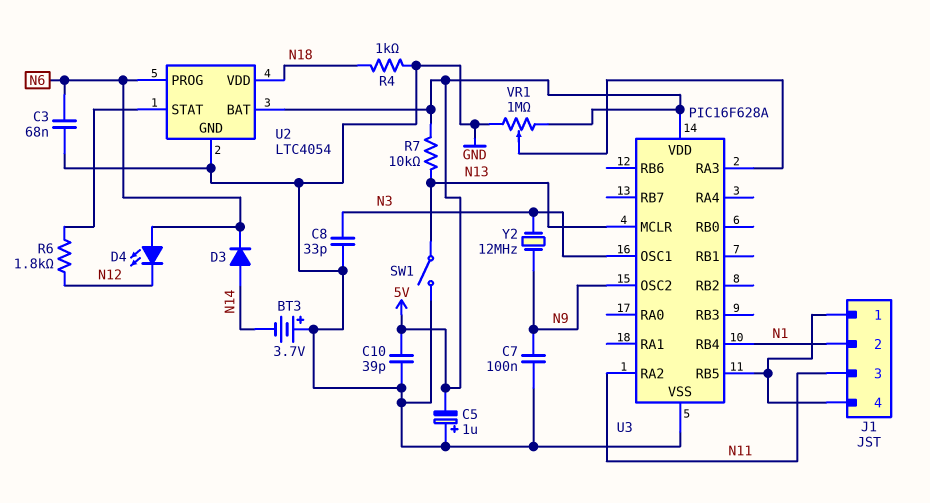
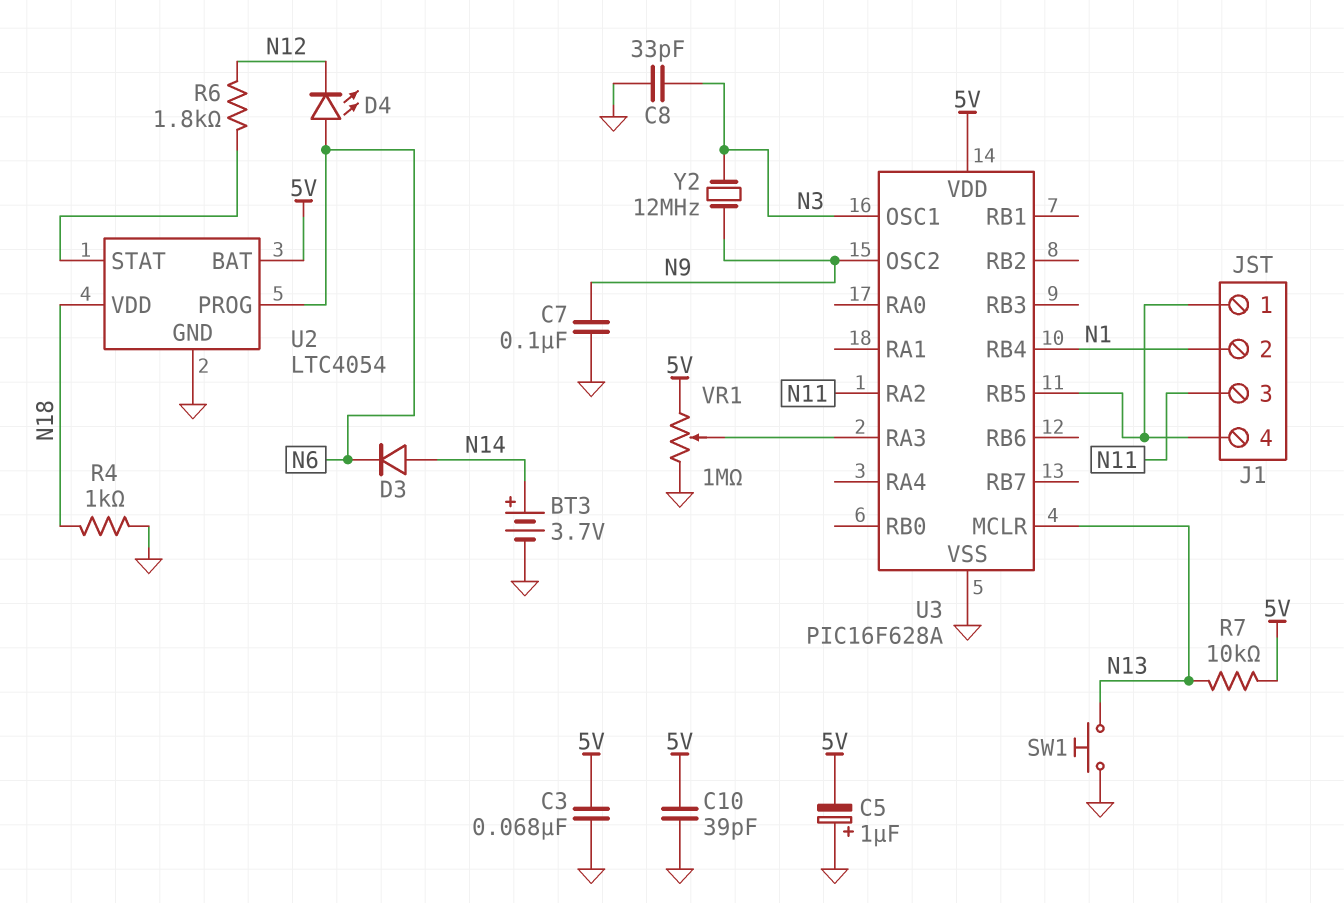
BT3: 3.7V (plus GND, minus N14) -> 3.7V (plus N14, minus GND)
C3: 68nF (GND, N6) -> 68nF (5V, GND)
SW1: switch (GND, N13) -> button (GND, N13)

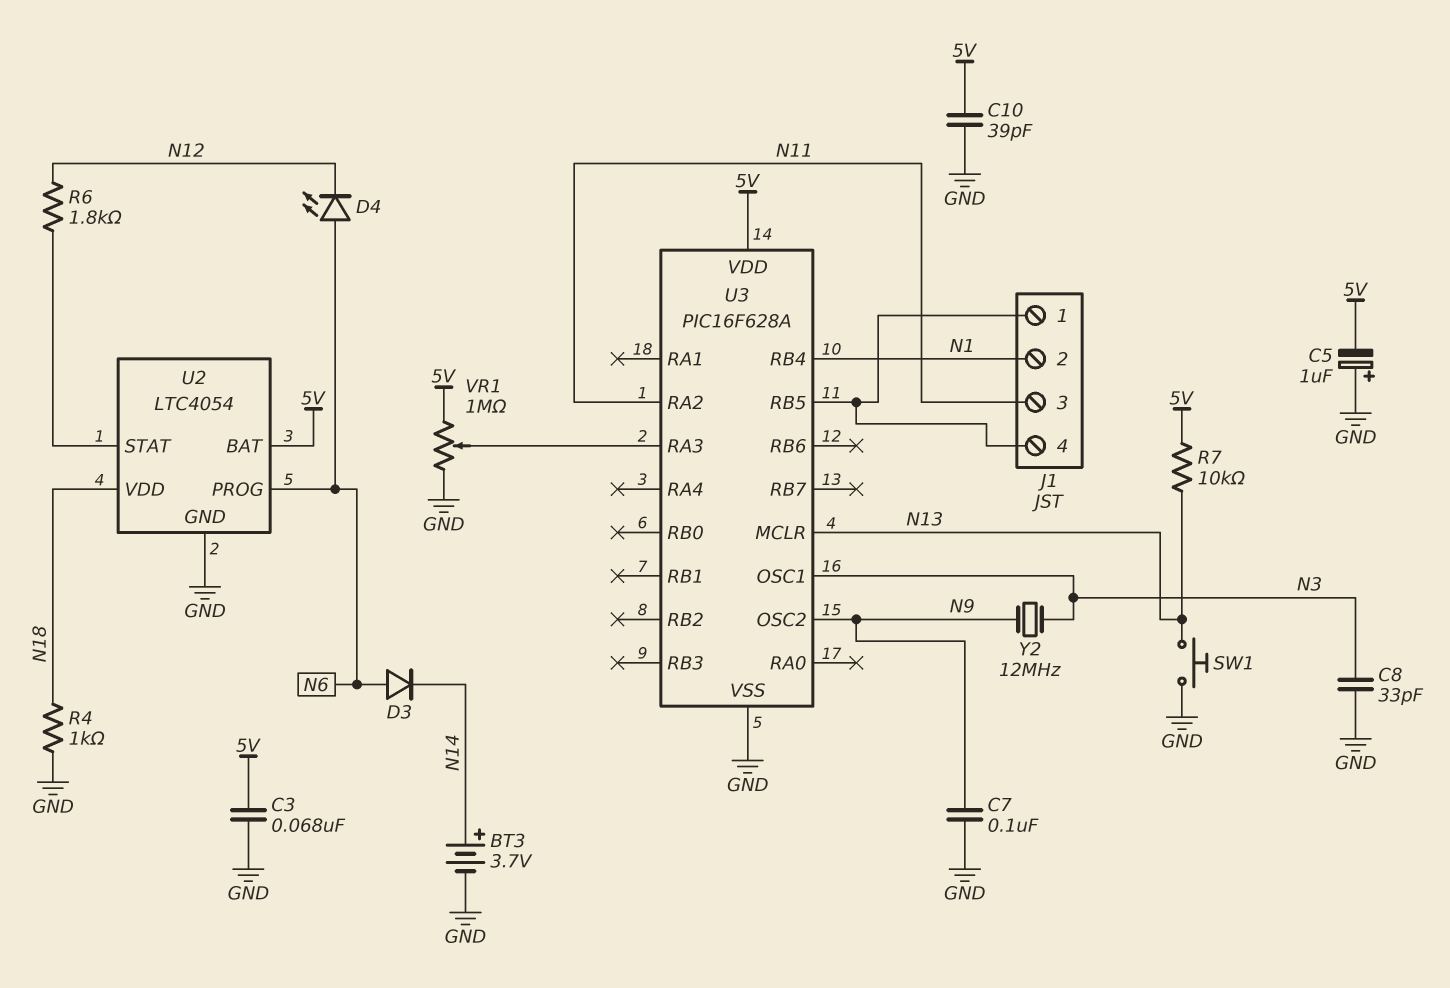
D3: diode (A N14, K N6) -> diode (A N6, K N14)

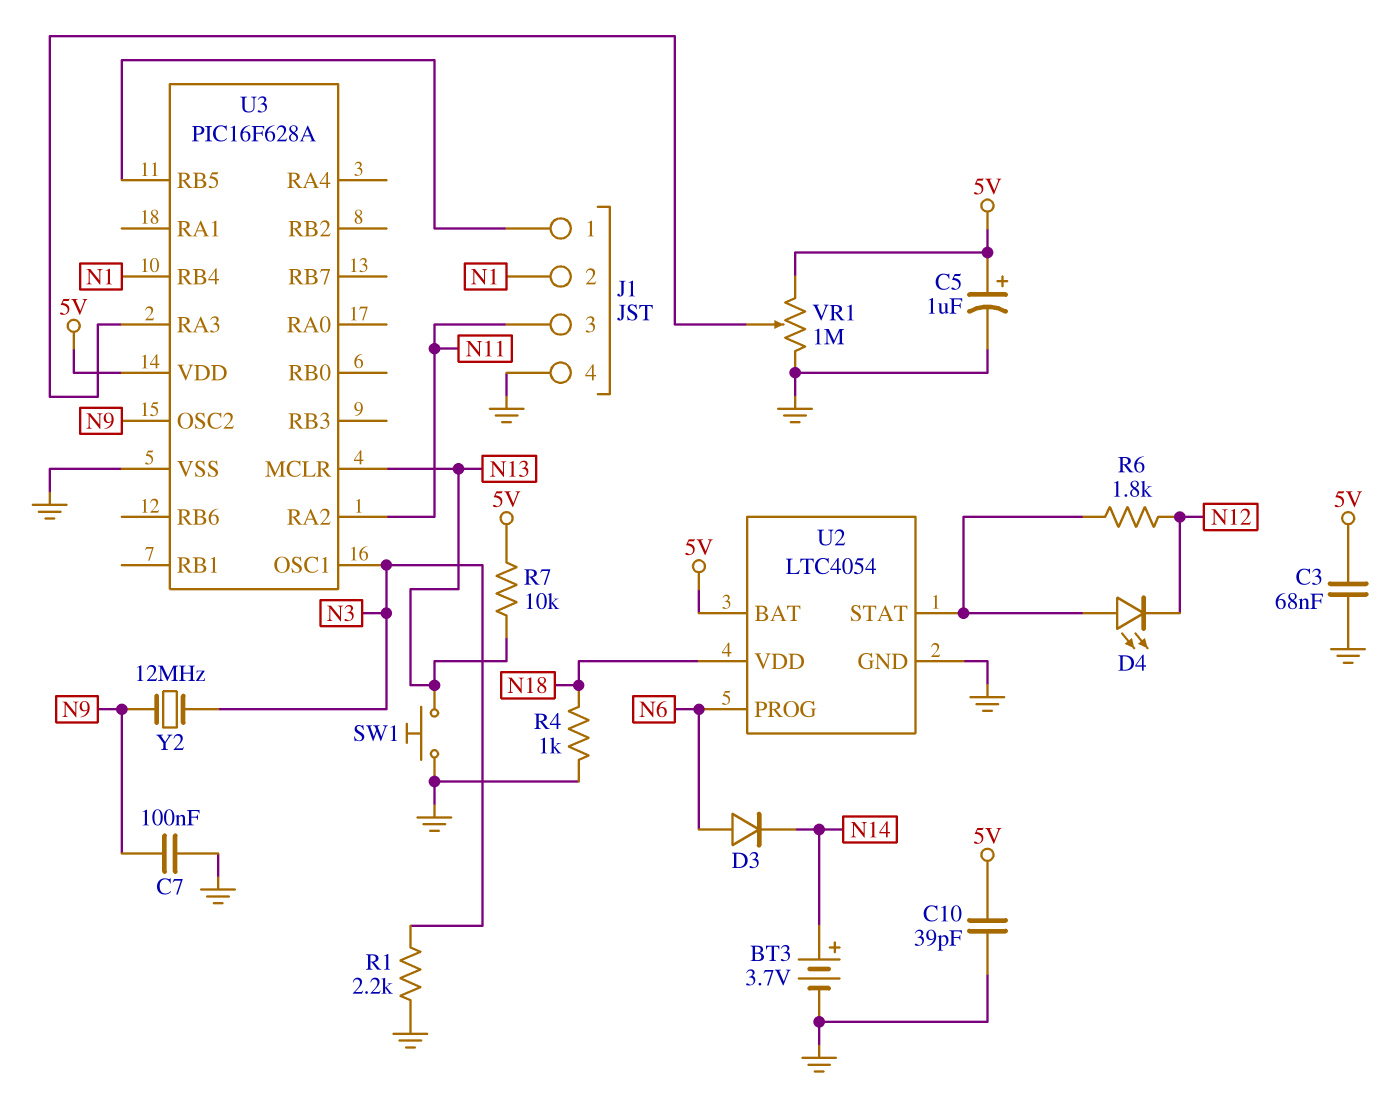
C5: 1uF (plus GND, minus 5V) -> 1uF (plus 5V, minus GND)
C8: 33pF (GND, N3) -> none
D4: LED (A N6, K N12) -> LED (A U2/STAT, K N12)
J1 pin 4: J1/1 -> GND
R1: none -> 2.2k (GND, N3)

